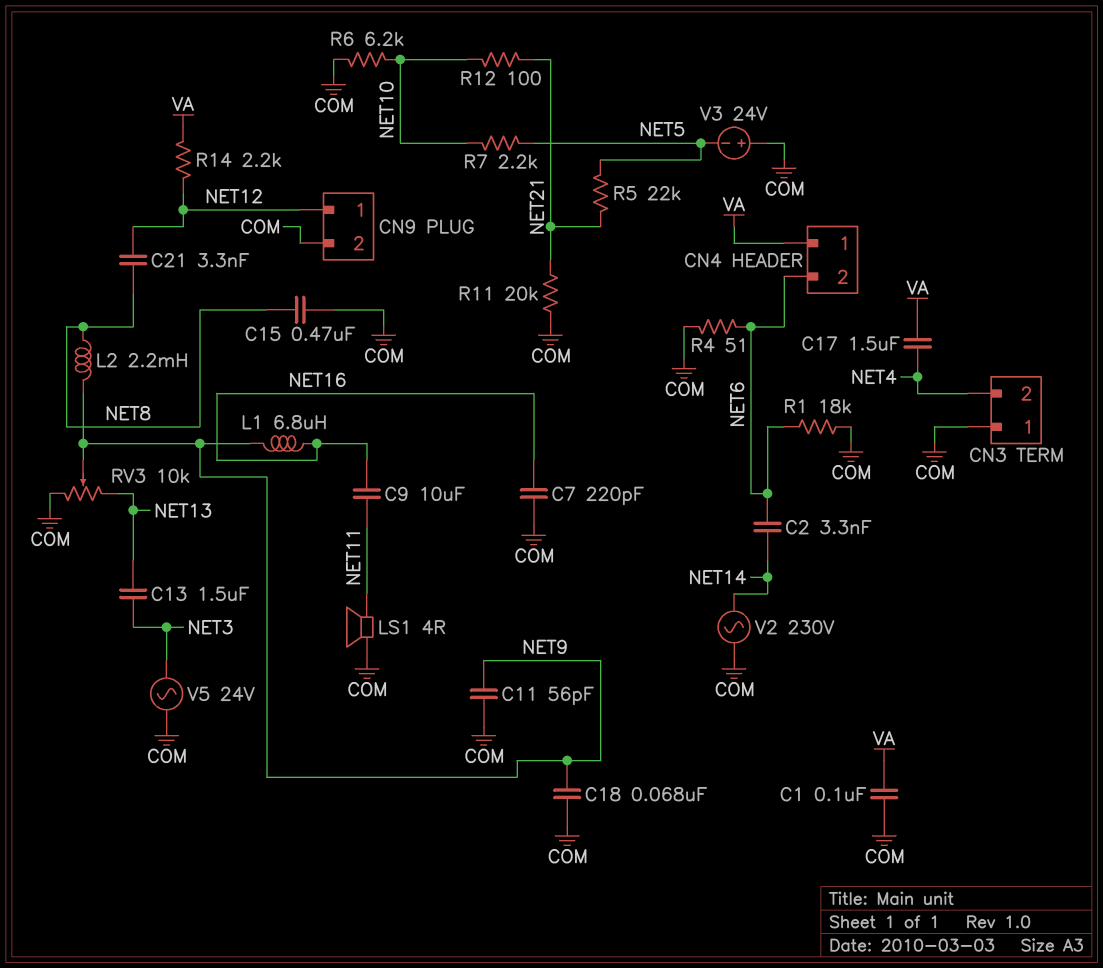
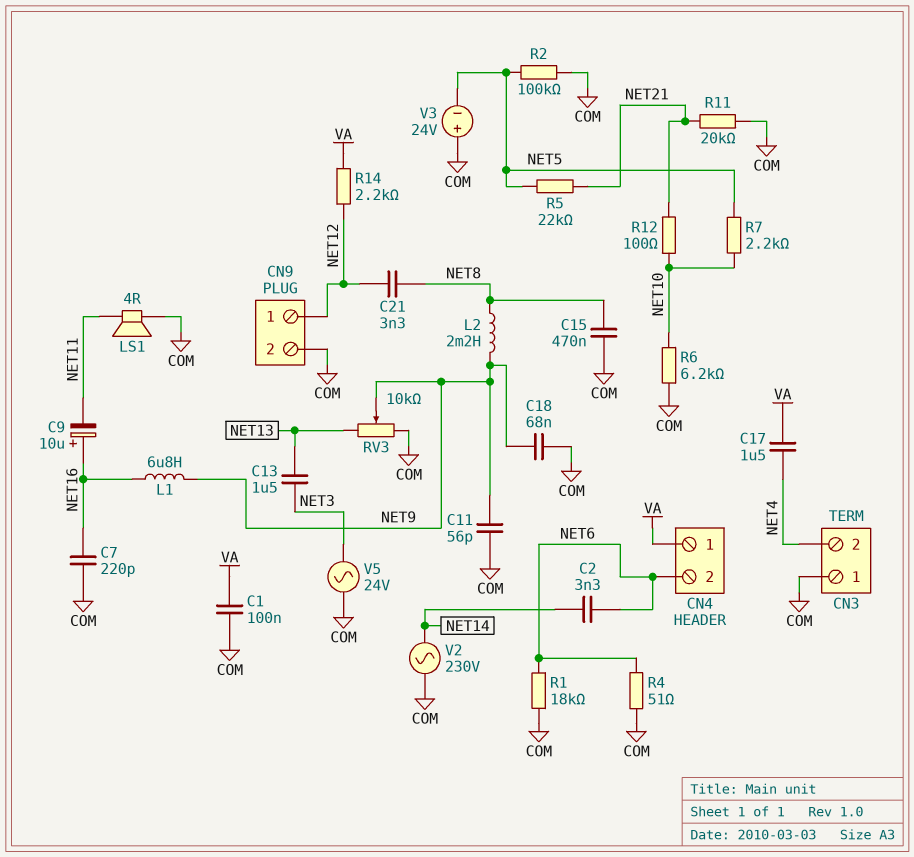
C9: 10uF (NET11, NET16) -> 10uF (plus NET16, minus NET11)
R2: none -> 100k (COM, NET5)

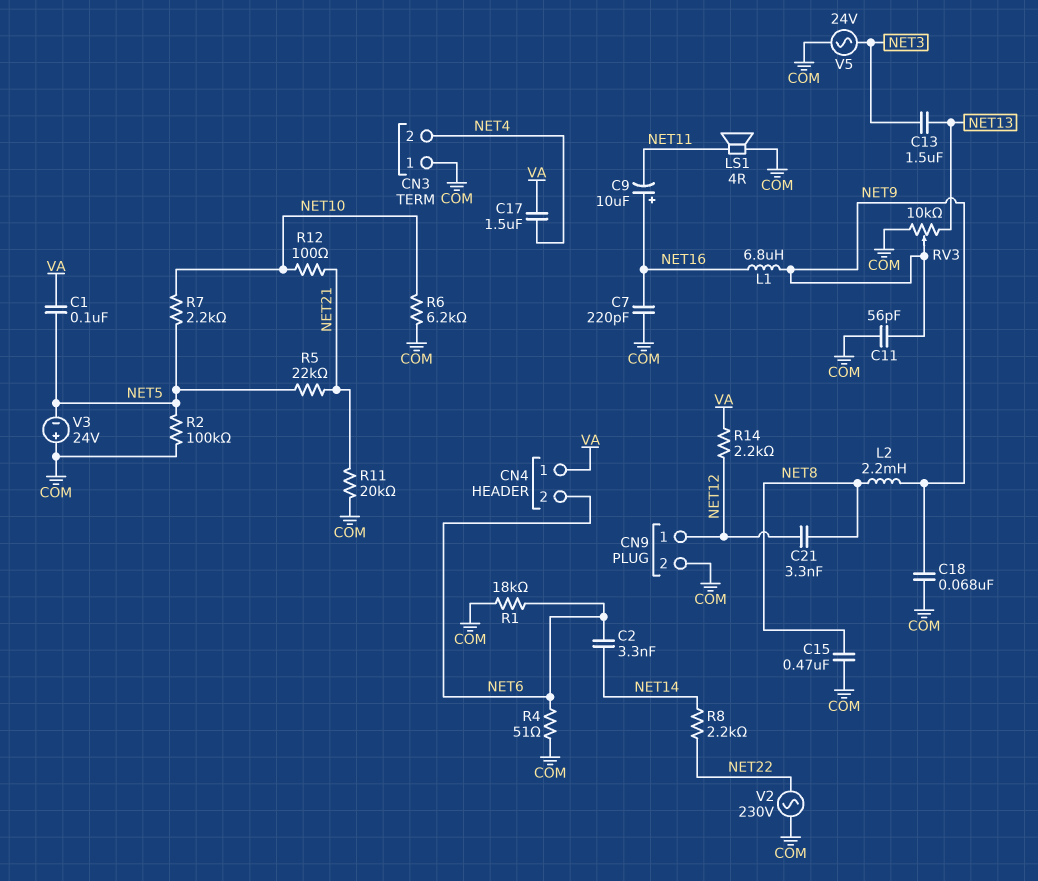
C1: 100nF (COM, VA) -> 100nF (NET5, VA)
R8: none -> 2.2k (NET14, NET22)
V2: AC 230V (COM, NET14) -> AC 230V (COM, NET22)

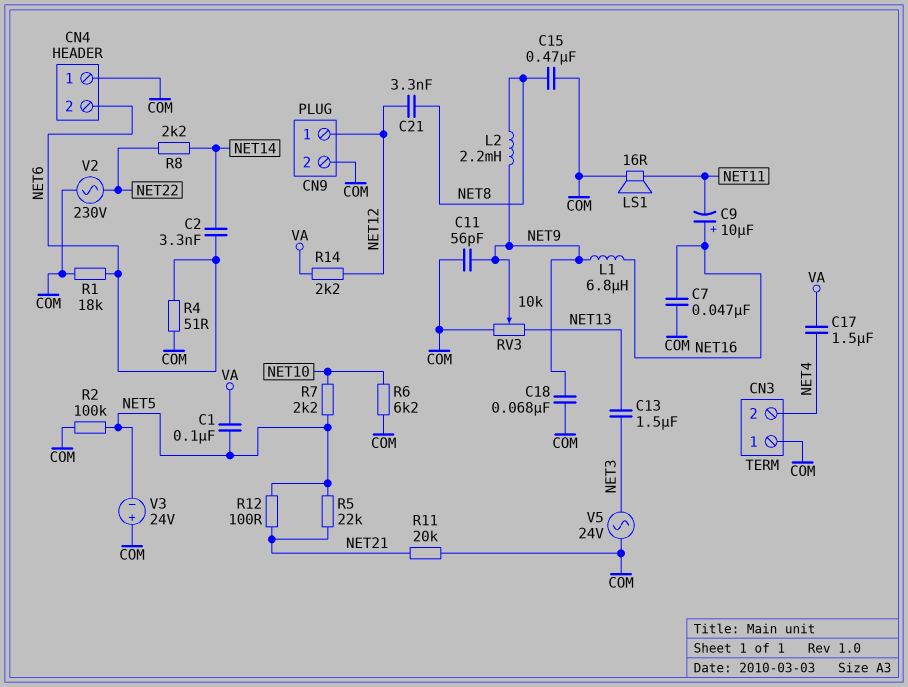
C7: 220pF (COM, NET16) -> 47nF (COM, NET16)
CN4 pin 1: VA -> COM
LS1: speaker 4R (COM, NET11) -> speaker 16R (COM, NET11)
R12: 100 (NET10, NET21) -> 100 (NET5, NET21)

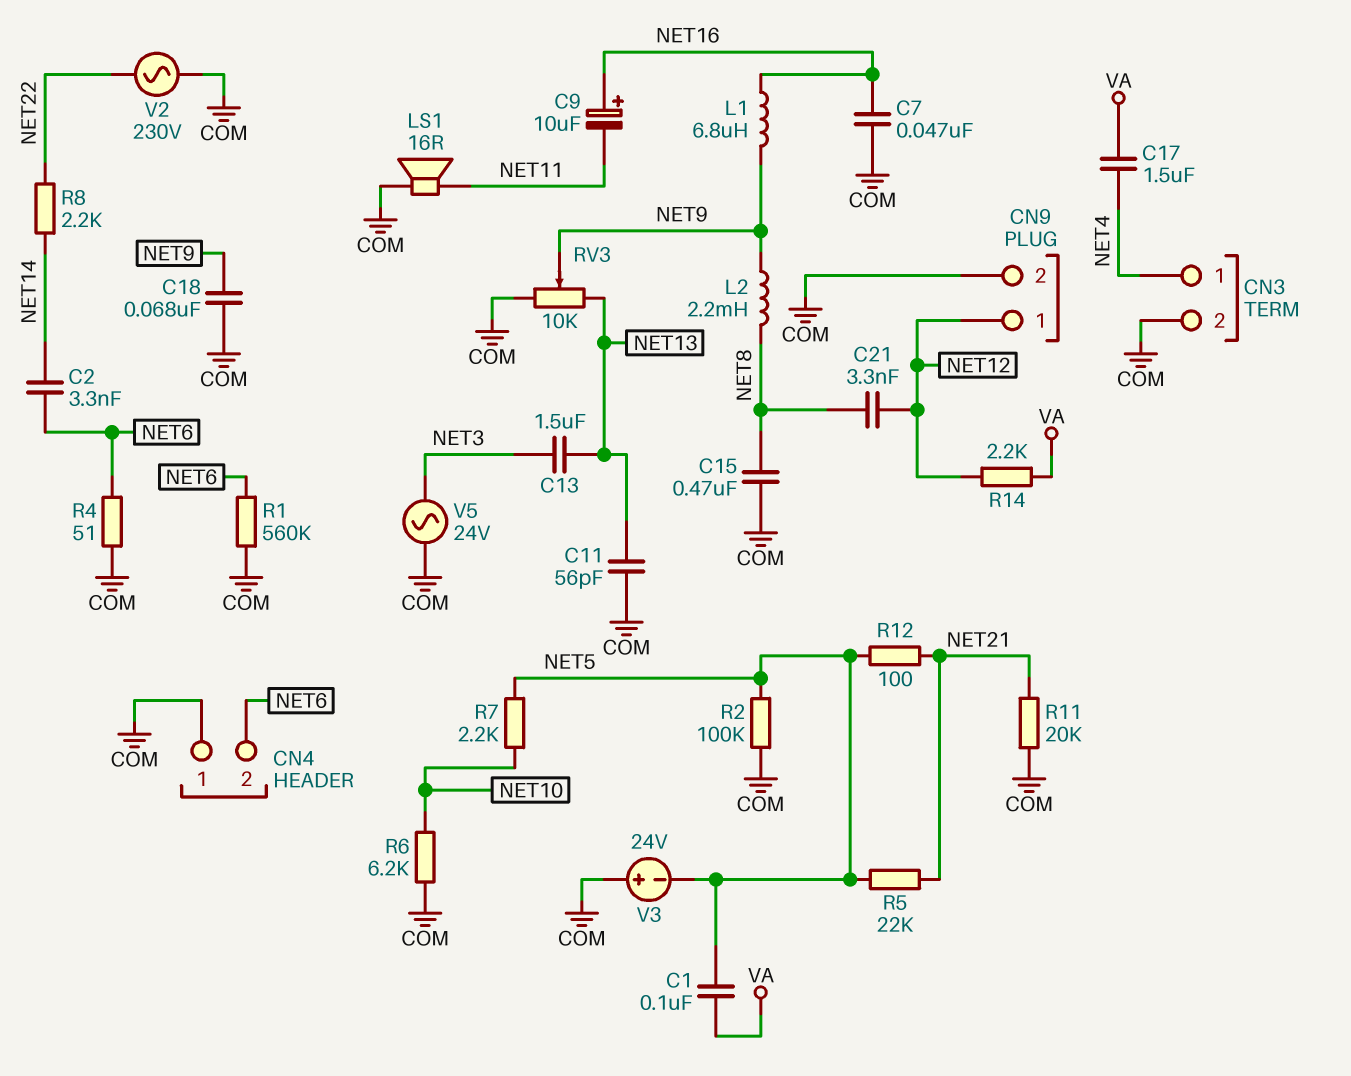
C11: 56pF (COM, NET9) -> 56pF (COM, NET13)
CN3 pin 1: COM -> NET4
CN3 pin 2: NET4 -> COM
R1: 18k (COM, NET6) -> 560k (COM, NET6)

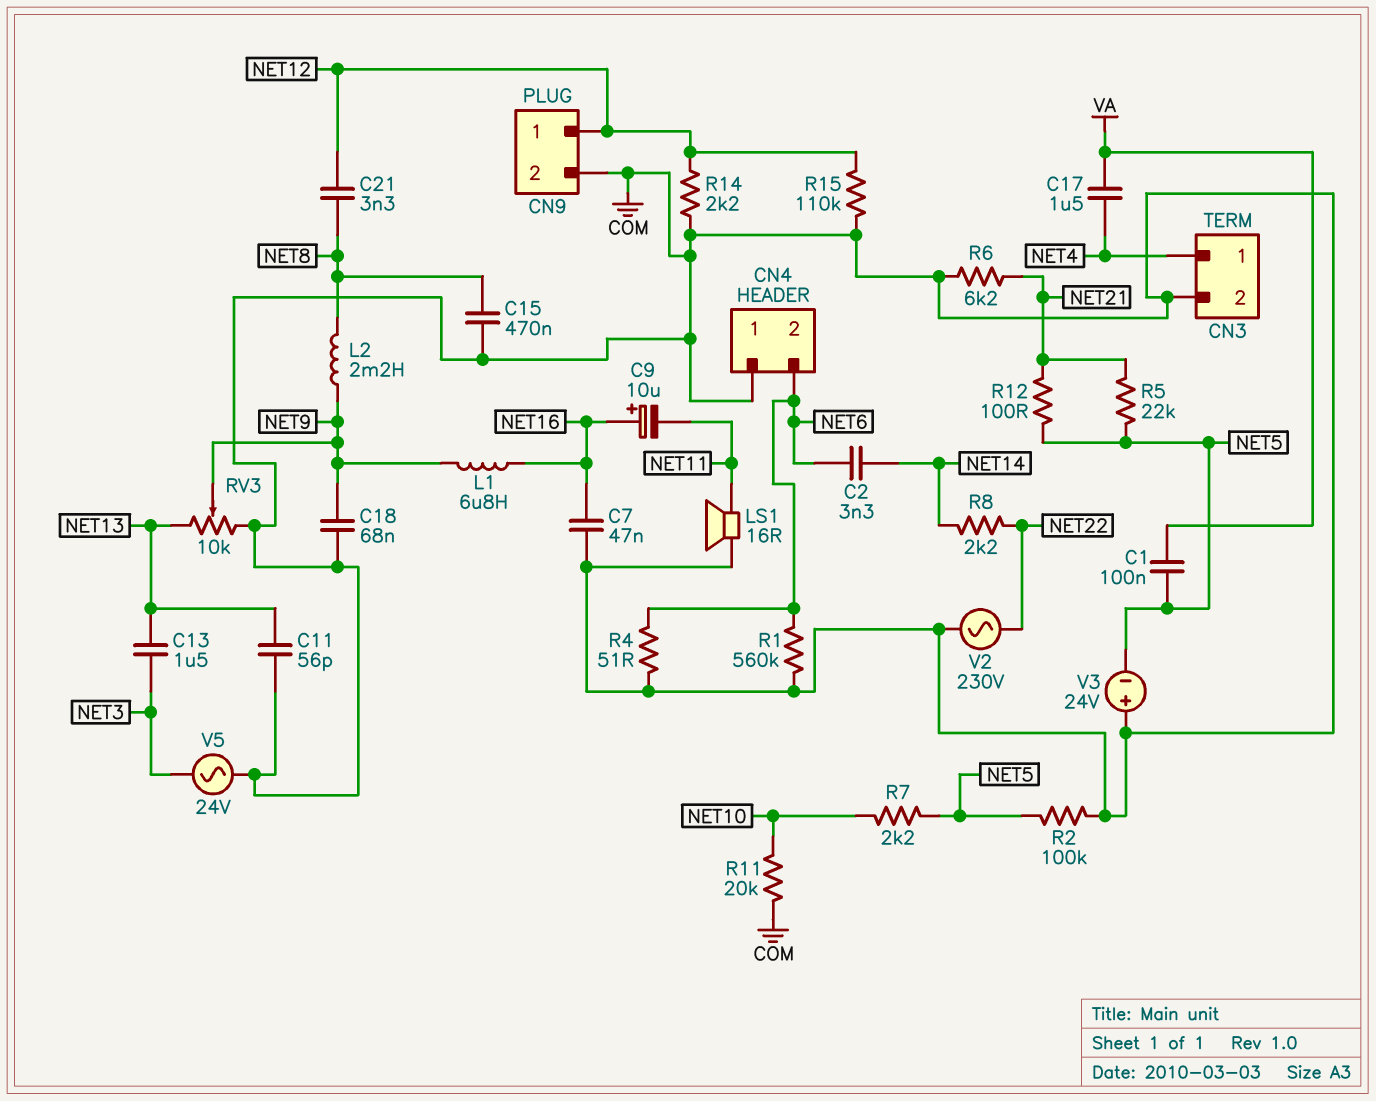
R6: 6.2k (COM, NET10) -> 6.2k (COM, NET21)
R11: 20k (COM, NET21) -> 20k (COM, NET10)
R14: 2.2k (NET12, VA) -> 2.2k (COM, NET12)
R15: none -> 110k (COM, NET12)

